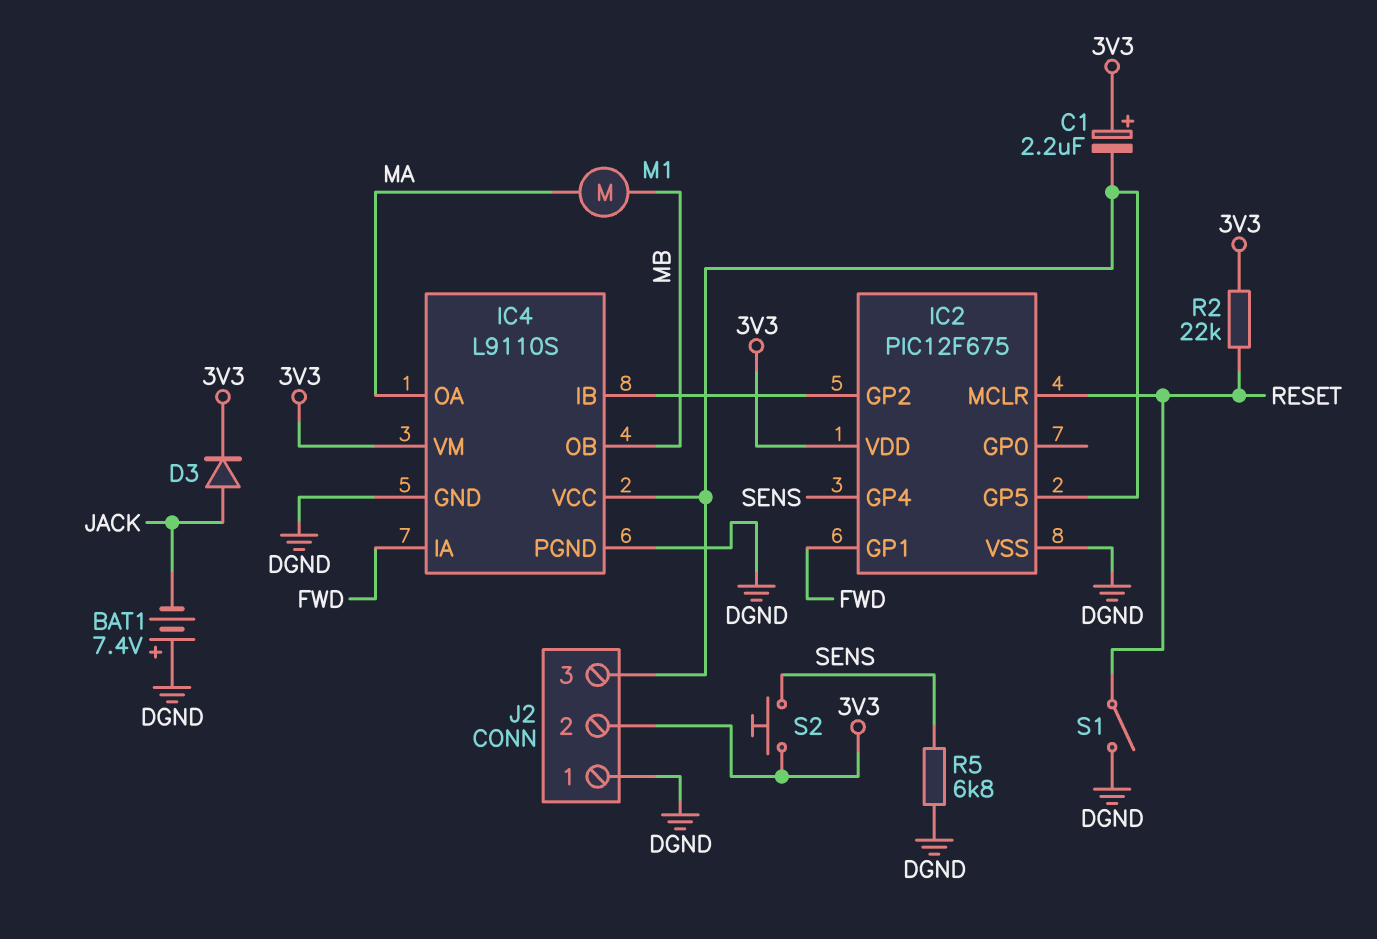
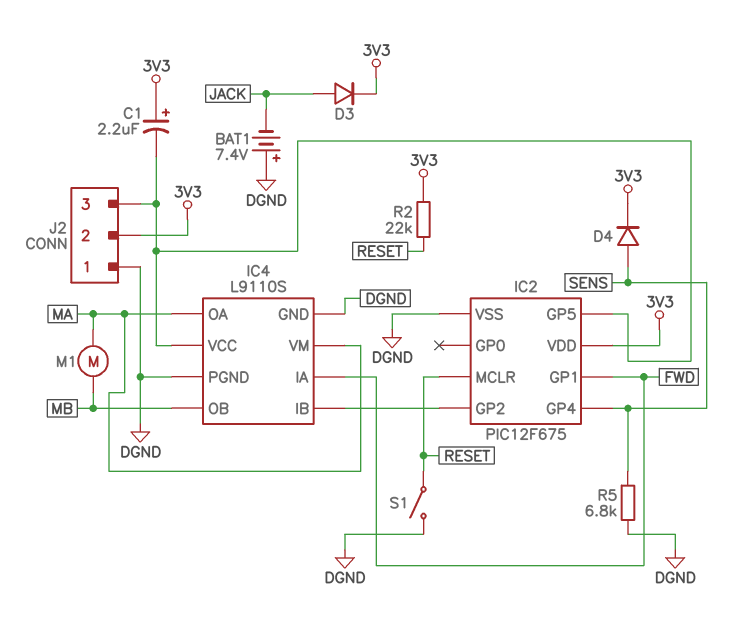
D4: none -> diode (A SENS, K 3V3)
IC4 pin VM: 3V3 -> MA
S2: button (3V3, SENS) -> none

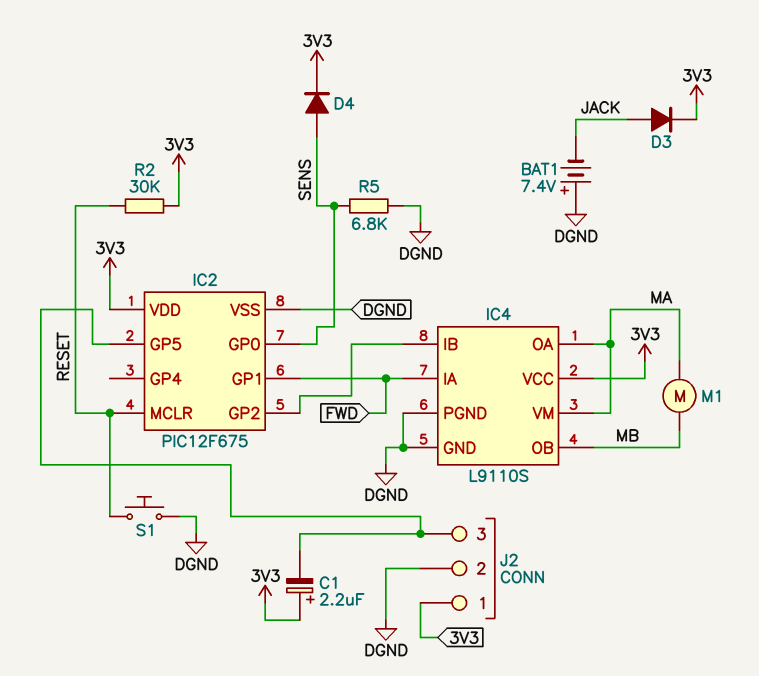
IC2 pin GP0: none -> SENS
IC2 pin GP4: SENS -> none
IC4 pin VCC: IC2/GP5 -> 3V3
J2 pin 1: DGND -> 3V3
J2 pin 2: 3V3 -> DGND
R2: 22k (3V3, RESET) -> 30k (3V3, RESET)
S1: switch (DGND, RESET) -> button (DGND, RESET)

